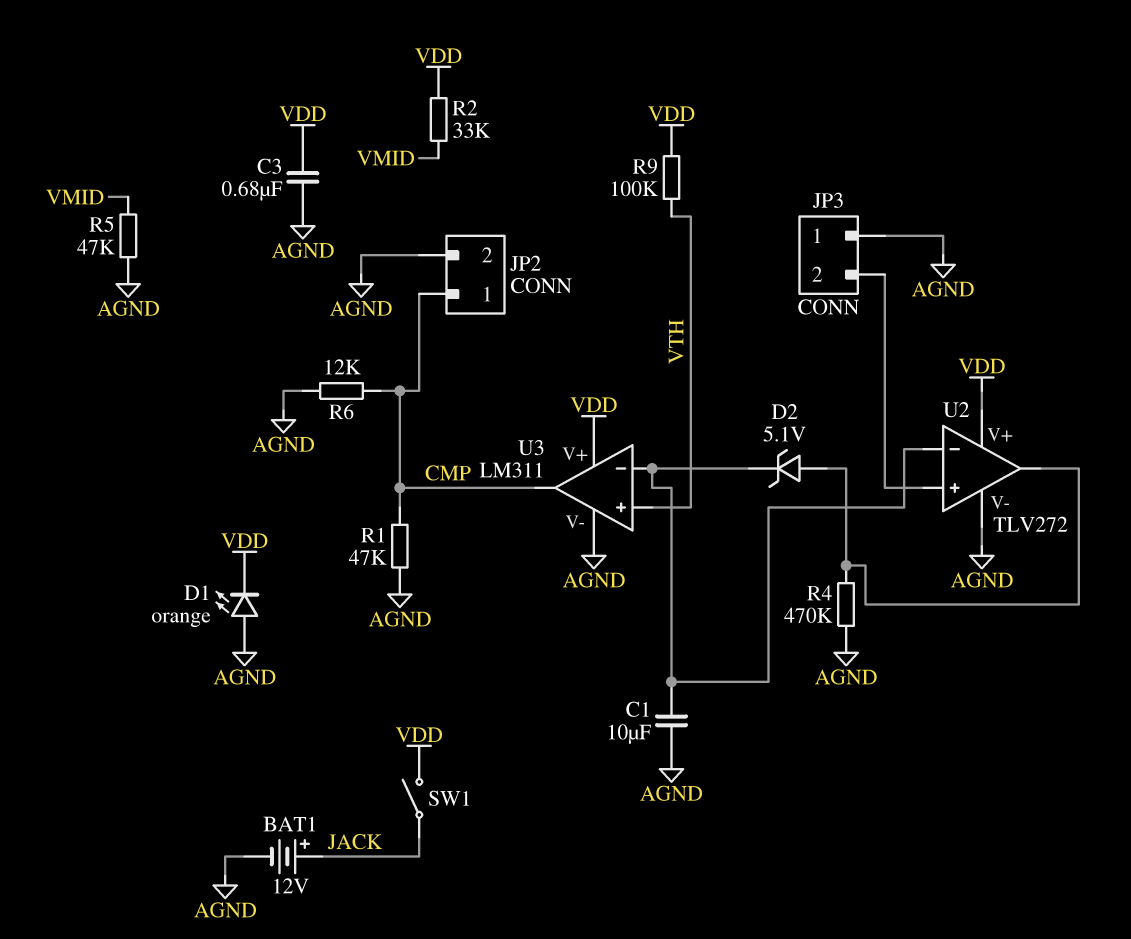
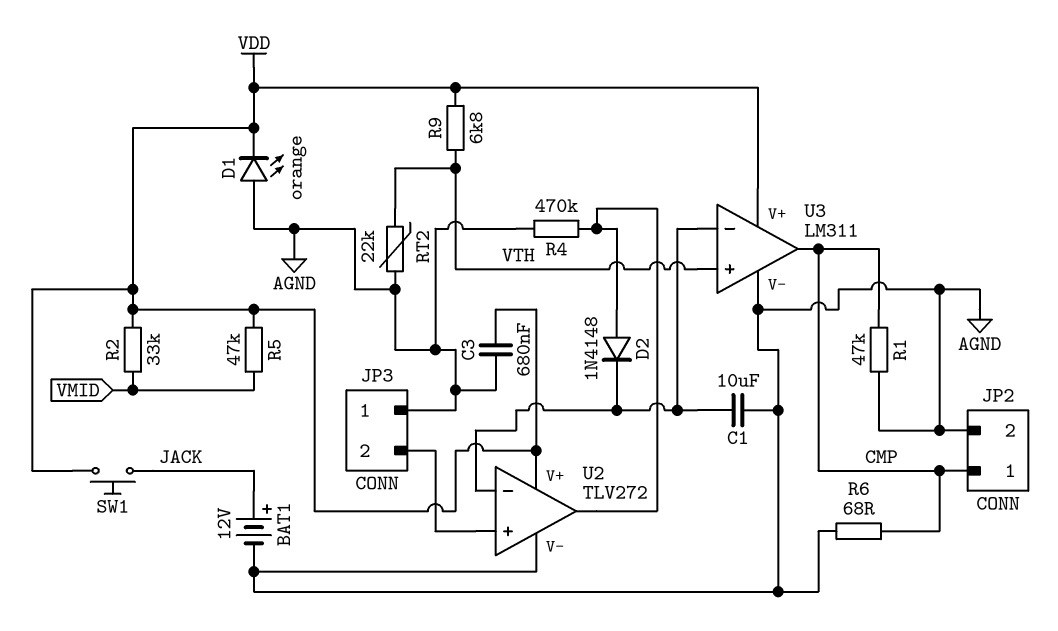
D2: zener 5.1V (A U2/out, K U2/in-) -> diode 1N4148 (A U2/out, K U2/in-)
R5: 47k (AGND, VMID) -> 47k (VDD, VMID)
R6: 12k (AGND, CMP) -> 68 (AGND, CMP)
R9: 100k (VDD, VTH) -> 6.8k (VDD, VTH)
RT2: none -> 22k (AGND, VTH)
SW1: switch (JACK, VDD) -> button (JACK, VDD)

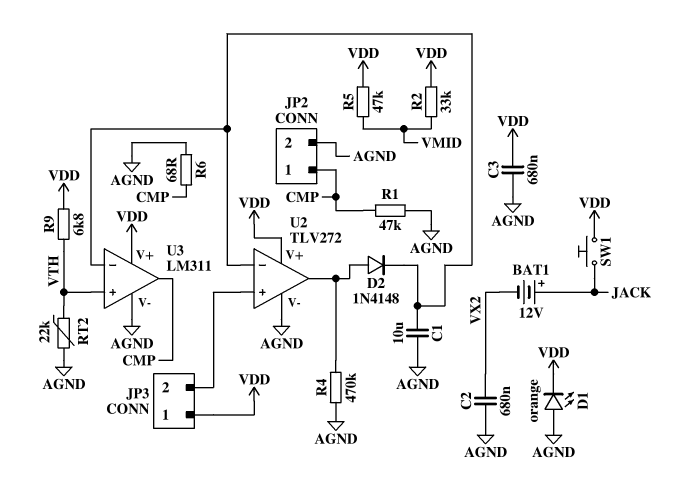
BAT1: 12V (plus JACK, minus AGND) -> 12V (plus JACK, minus VX2)
C2: none -> 680nF (AGND, VX2)
JP3 pin 1: AGND -> VDD

